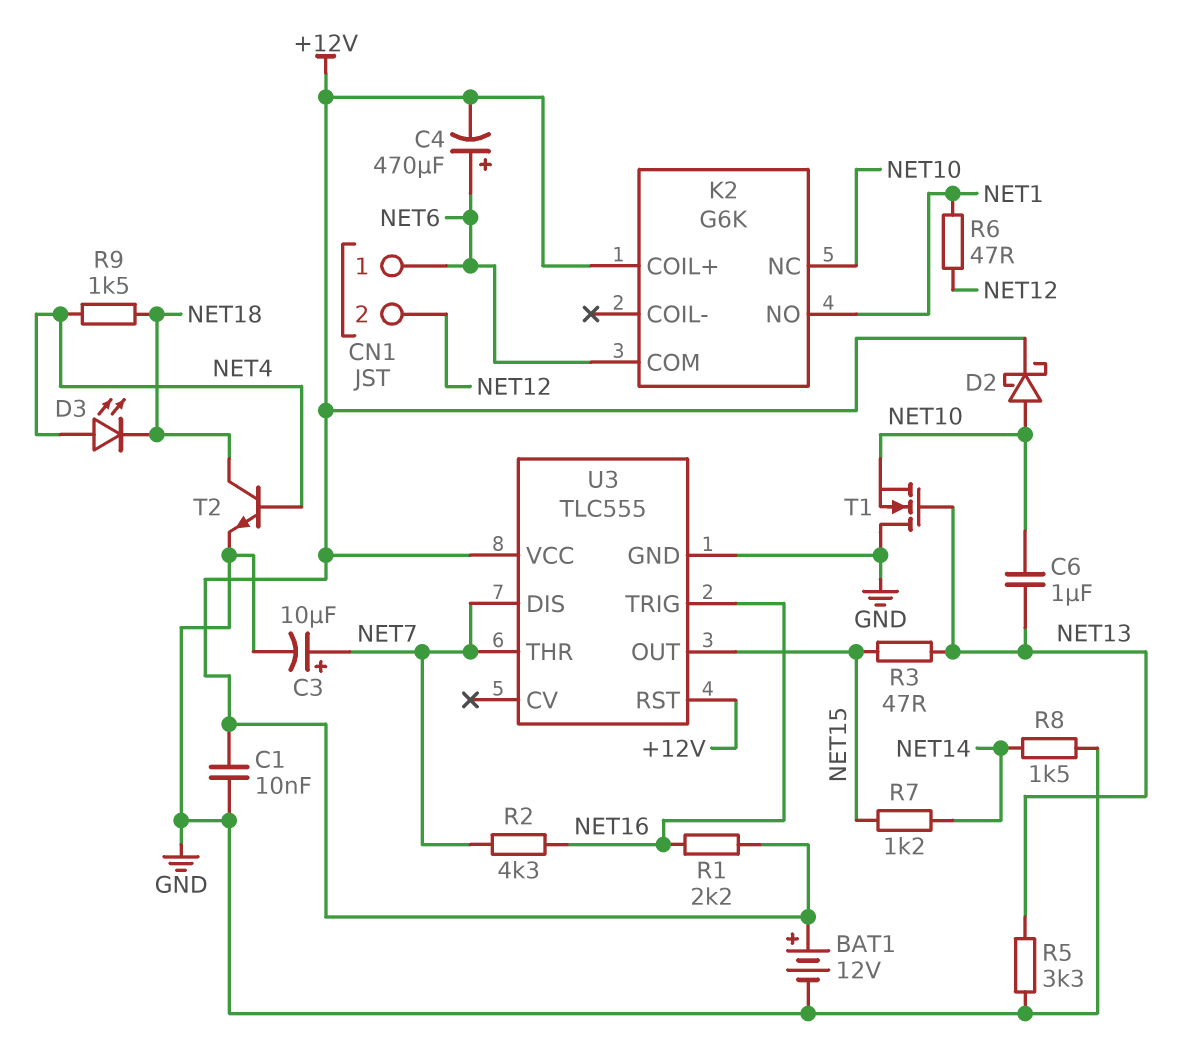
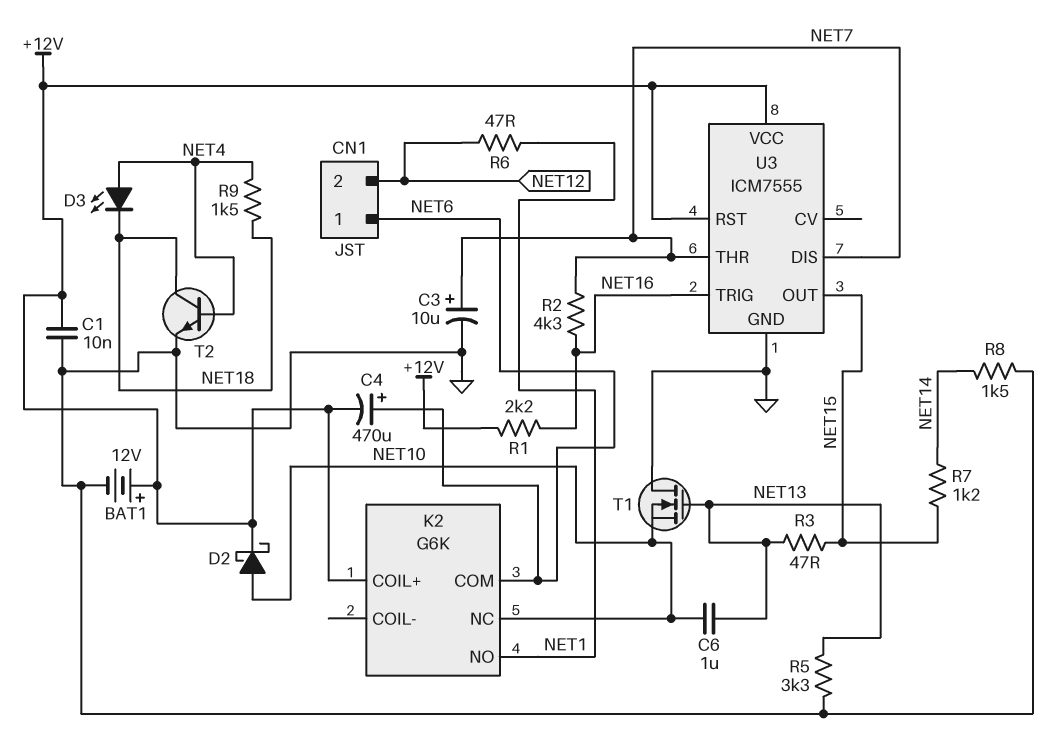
U3: TLC555 -> ICM7555

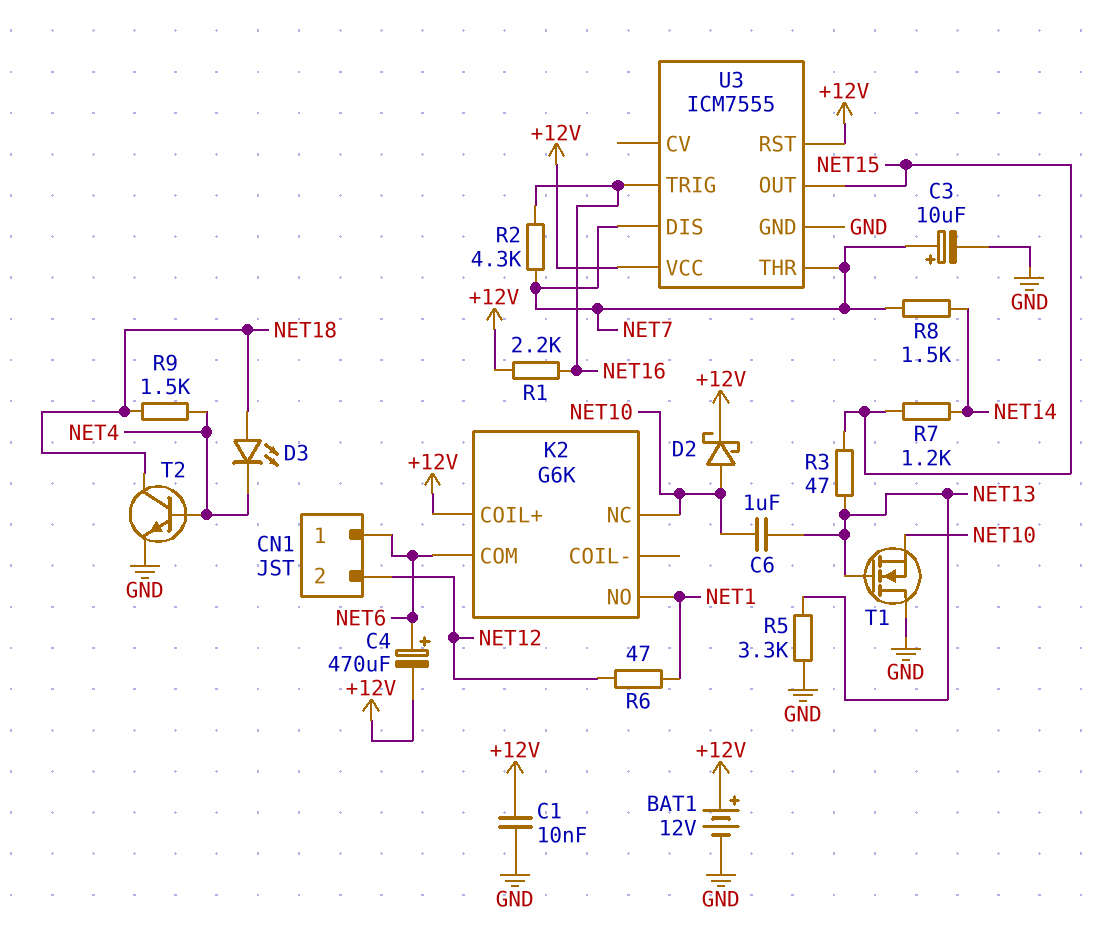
D3: LED (A NET4, K NET18) -> LED (A NET18, K NET4)
R8: 1.5k (GND, NET14) -> 1.5k (NET7, NET14)

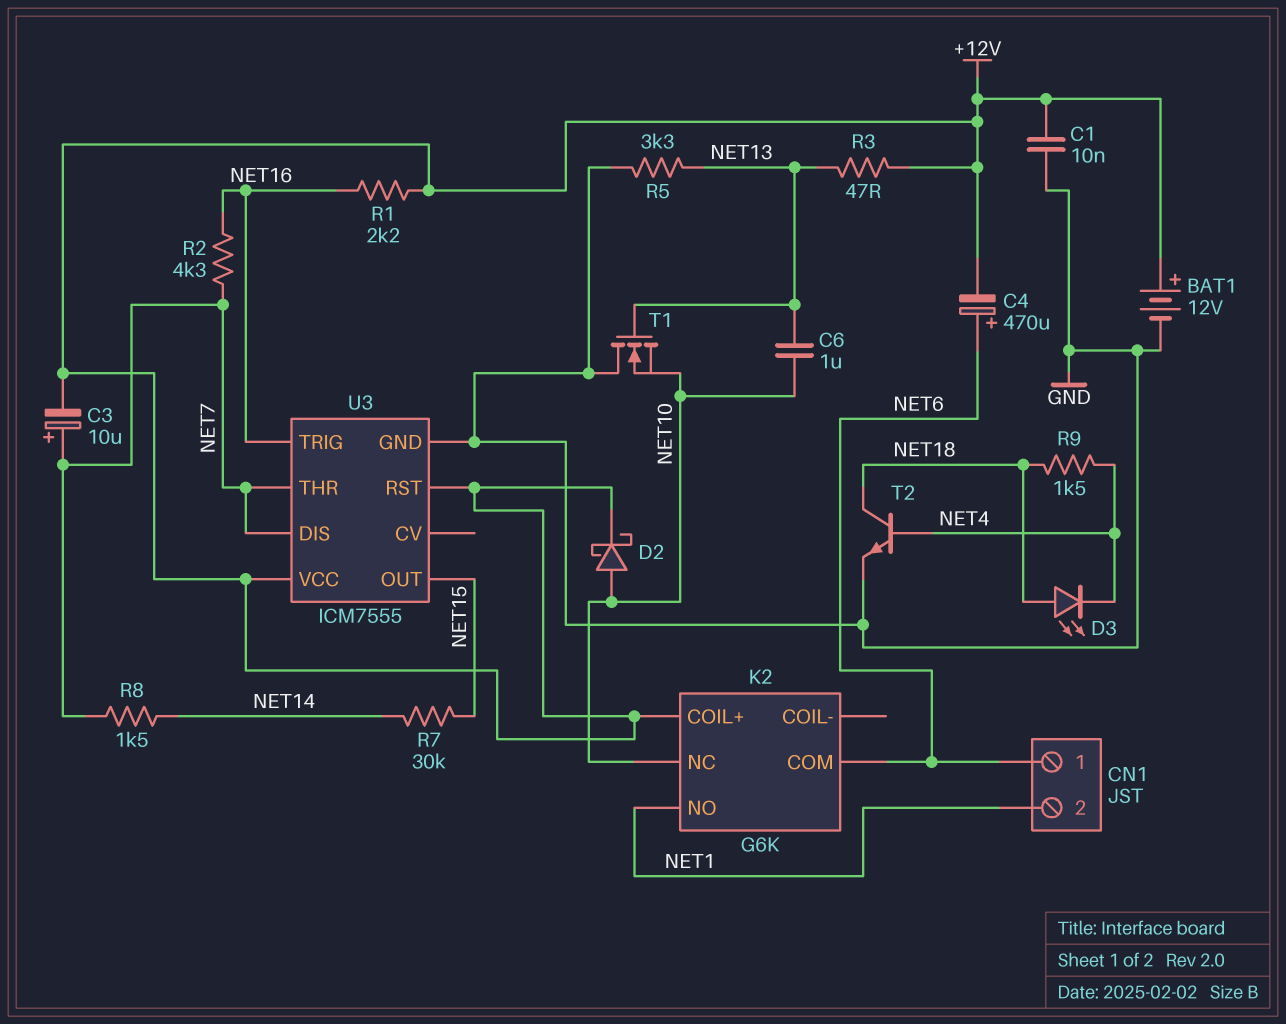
C3: 10uF (plus NET7, minus GND) -> 10uF (plus NET7, minus +12V)
CN1 pin 2: NET12 -> NET1
R3: 47 (NET13, NET15) -> 47 (+12V, NET13)
R6: 47 (NET1, NET12) -> none
R7: 1.2k (NET14, NET15) -> 30k (NET14, NET15)

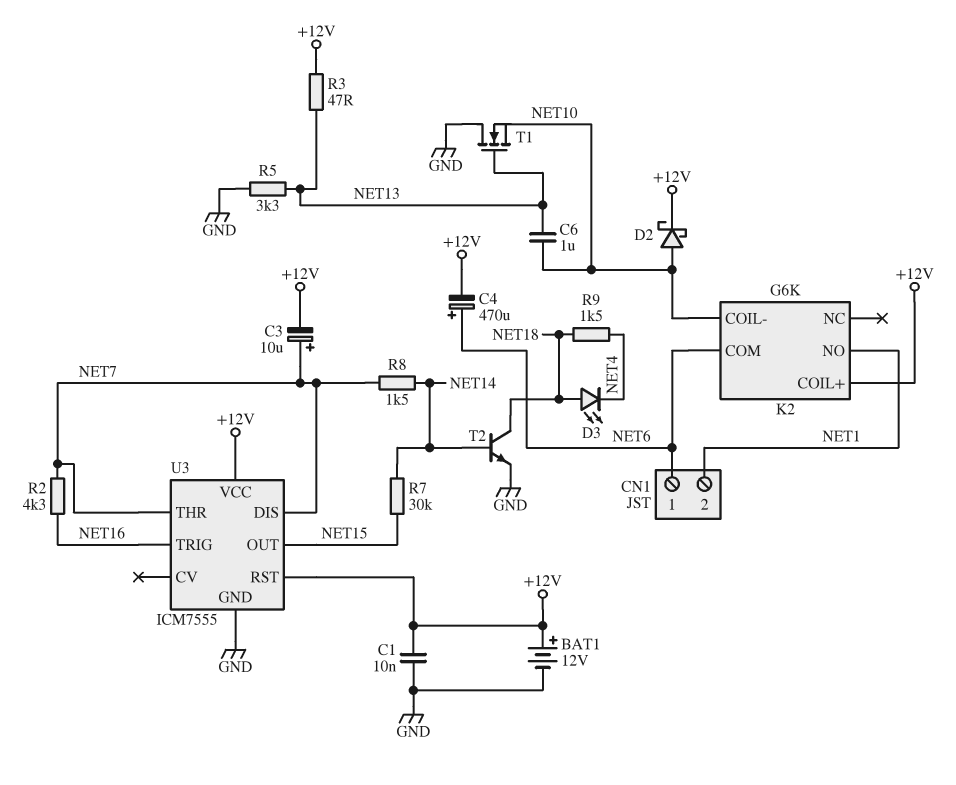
K2 pin COIL-: none -> NET10
K2 pin NC: NET10 -> none
R1: 2.2k (+12V, NET16) -> none
T2: NPN (B NET4, C NET18, E GND) -> NPN (B NET14, C NET18, E GND)

